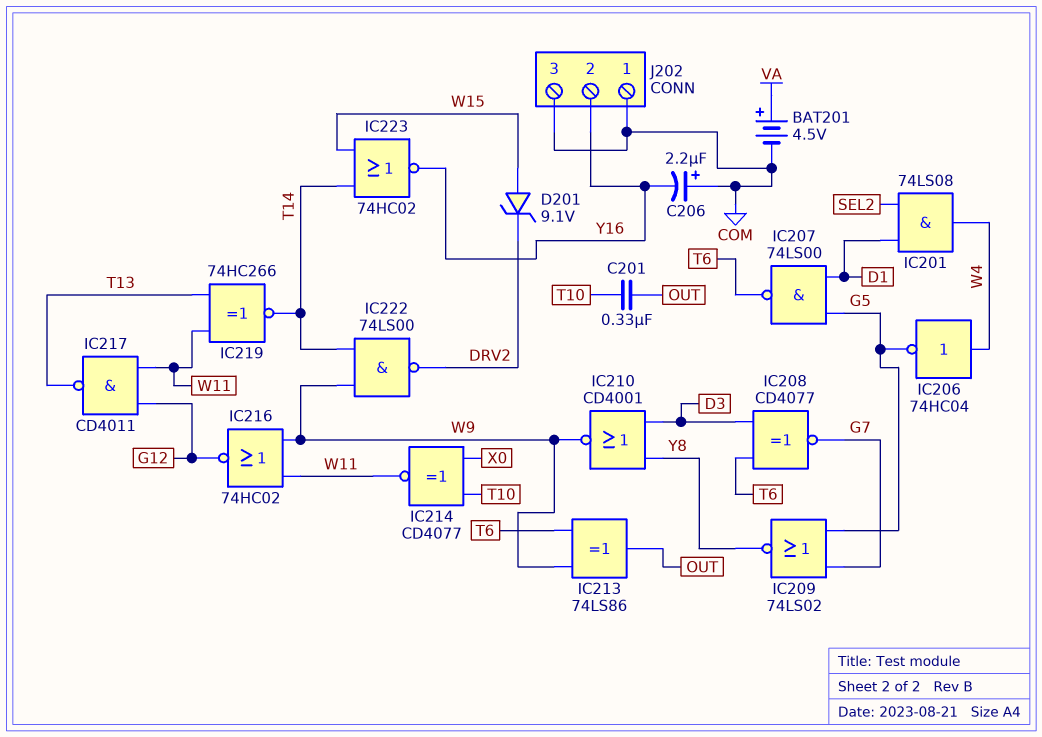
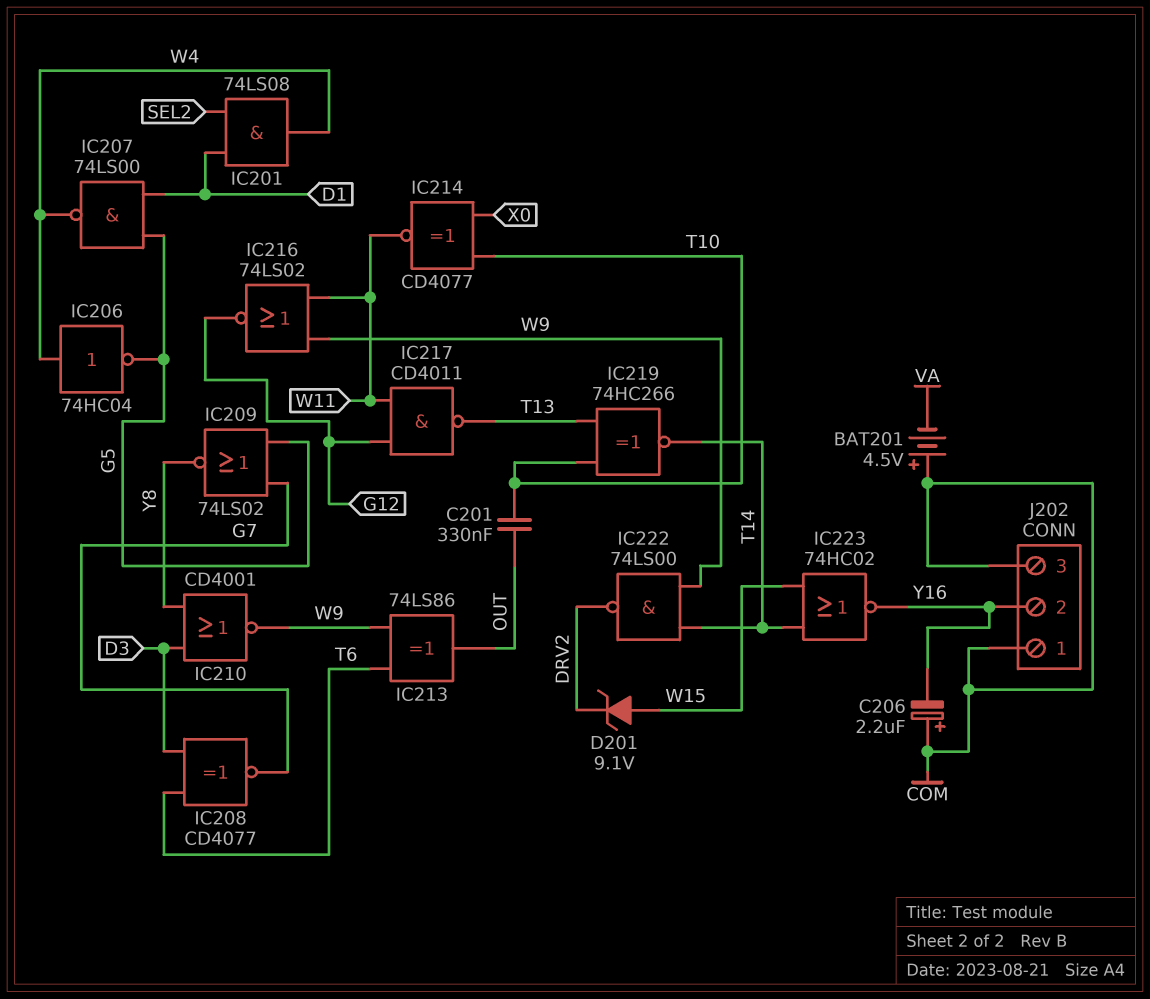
BAT201: 4.5V (plus VA, minus COM) -> 4.5V (plus COM, minus VA)
IC207: NAND 74LS00 (in D1, in G5, out T6) -> NAND 74LS00 (in D1, in G5, out W4)
IC216: NOR 74HC02 (in W9, in W11, out G12) -> NOR 74LS02 (in W9, in W11, out G12)
IC219: XNOR 74HC266 (in T13, in W11, out T14) -> XNOR 74HC266 (in T10, in T13, out T14)

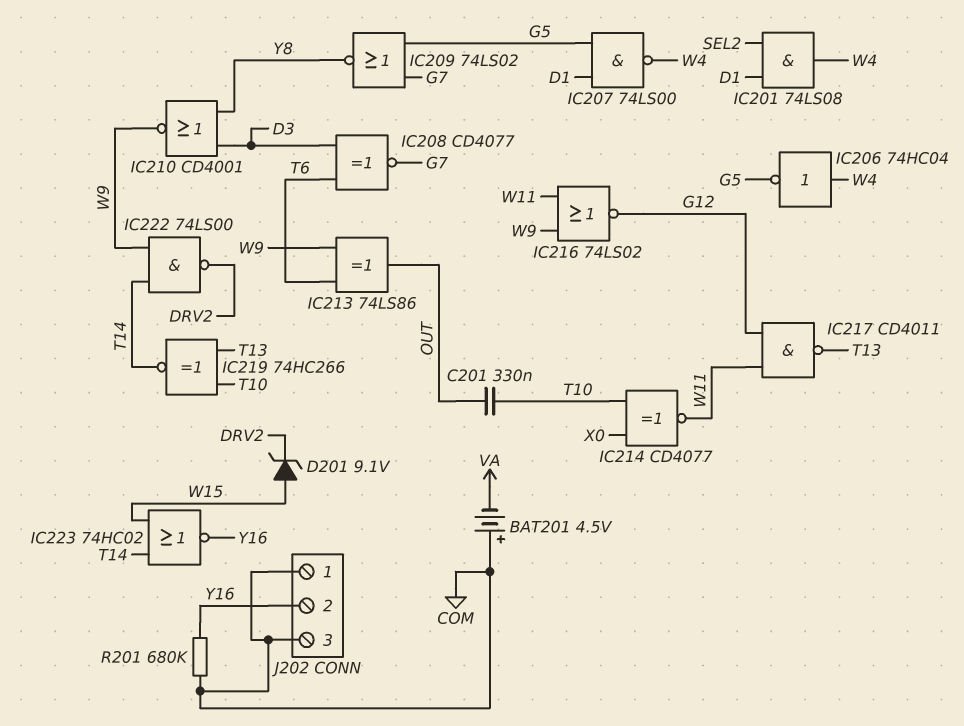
C206: 2.2uF (plus COM, minus Y16) -> none
R201: none -> 680k (COM, Y16)

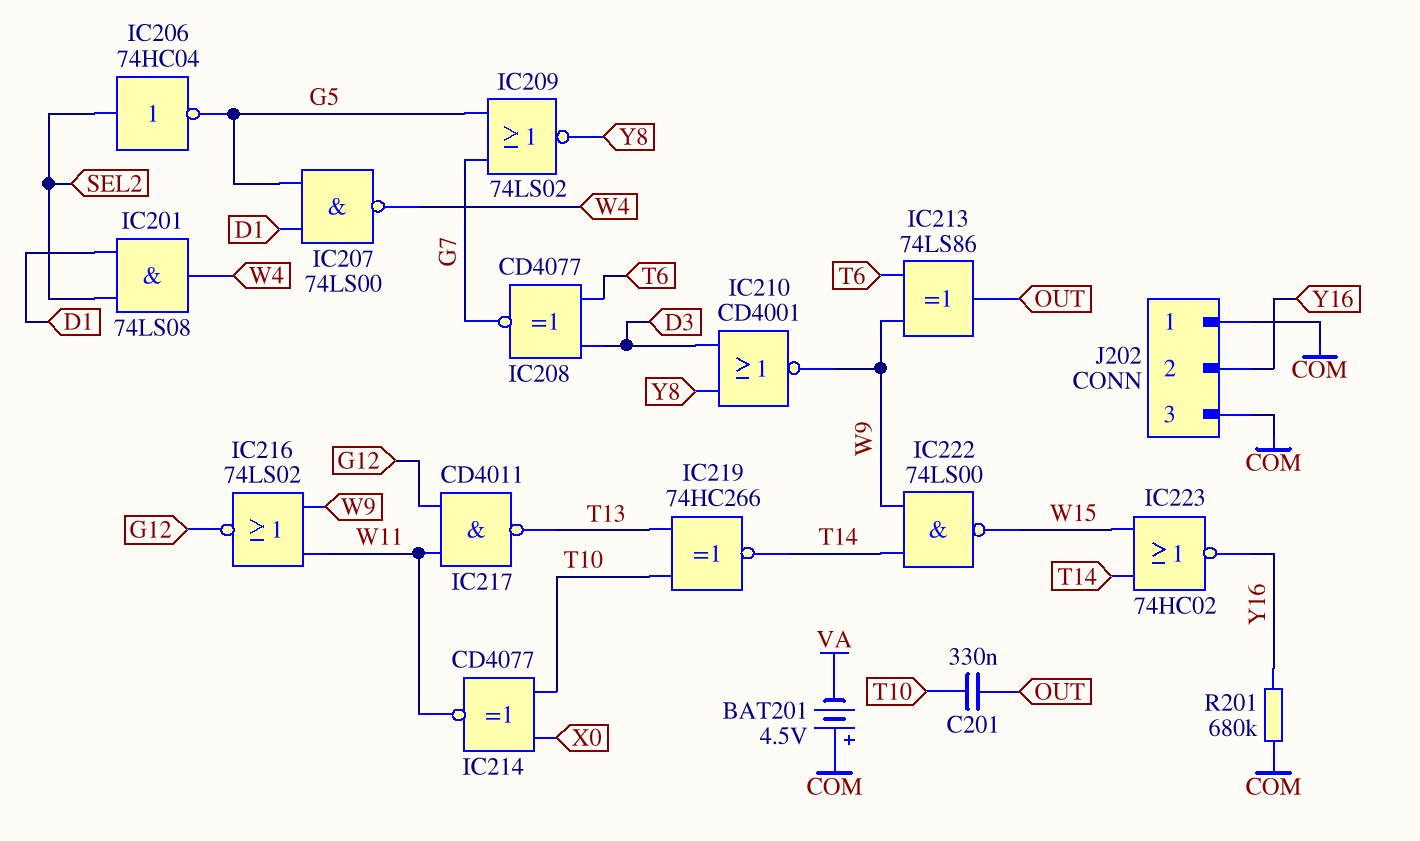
D201: zener 9.1V (A W15, K DRV2) -> none
IC206: NOT 74HC04 (in W4, out G5) -> NOT 74HC04 (in SEL2, out G5)
IC222: NAND 74LS00 (in T14, in W9, out DRV2) -> NAND 74LS00 (in T14, in W9, out W15)

